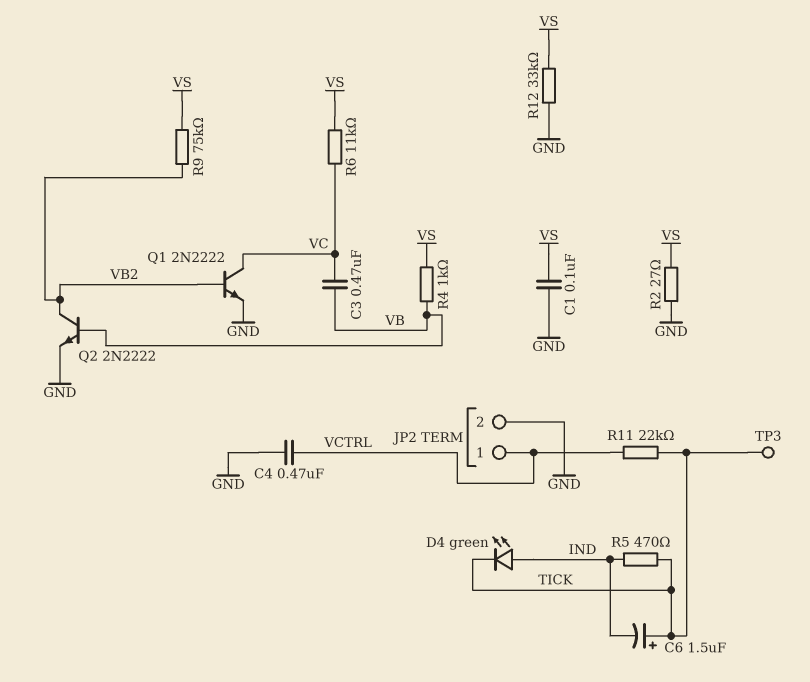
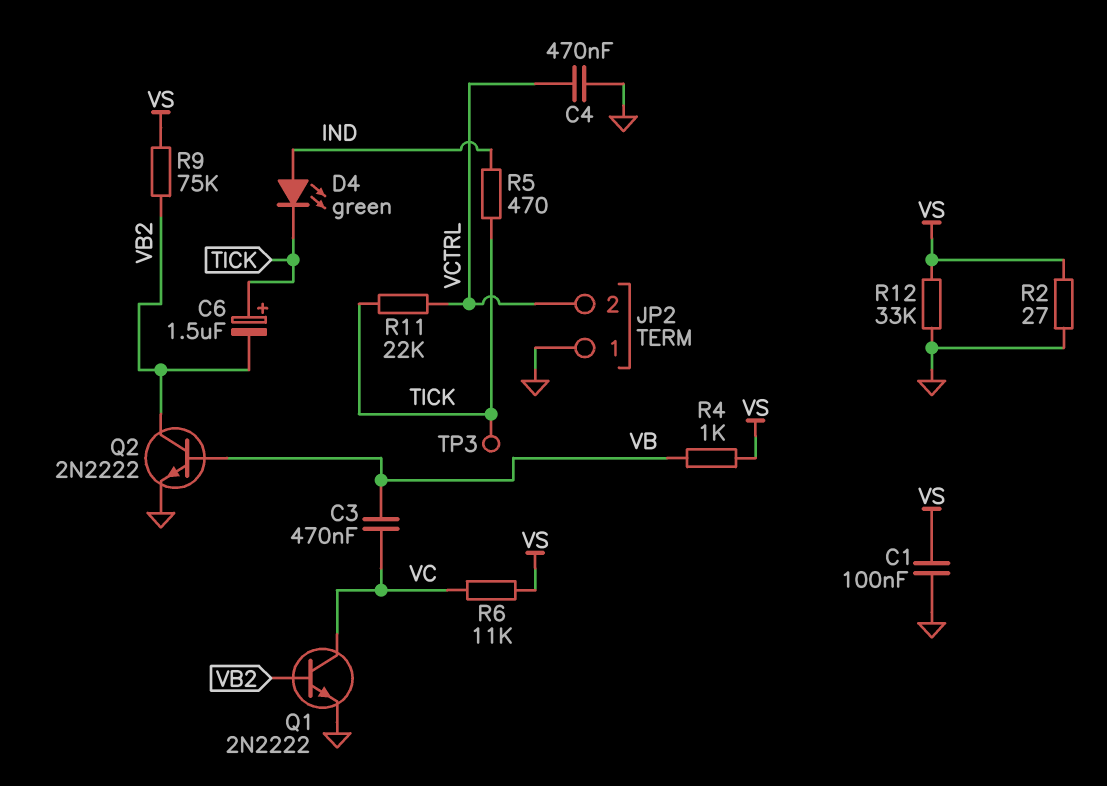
C6: 1.5uF (plus TICK, minus IND) -> 1.5uF (plus TICK, minus VB2)
JP2 pin 1: VCTRL -> GND
JP2 pin 2: GND -> VCTRL

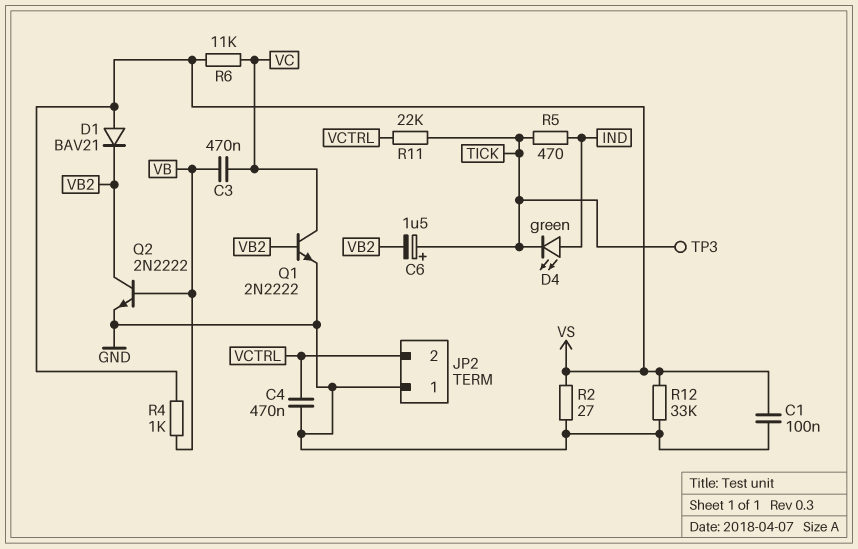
D1: none -> diode BAV21 (A VS, K VB2)
R9: 75k (VB2, VS) -> none

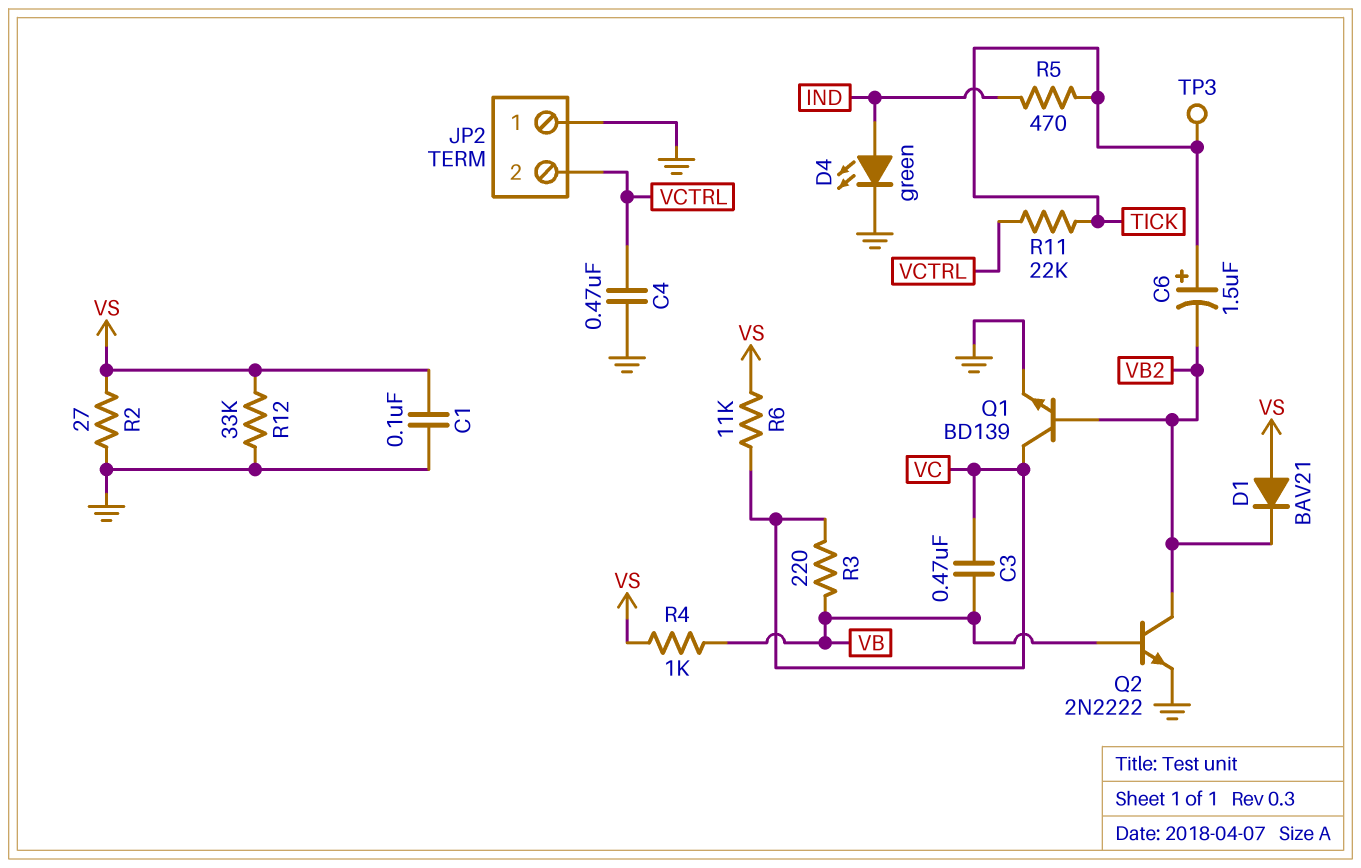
D4: LED green (A IND, K TICK) -> LED green (A IND, K GND)
Q1: NPN 2N2222 (B VB2, C VC, E GND) -> NPN BD139 (B VB2, C VC, E GND)
R3: none -> 220 (VB, VC)

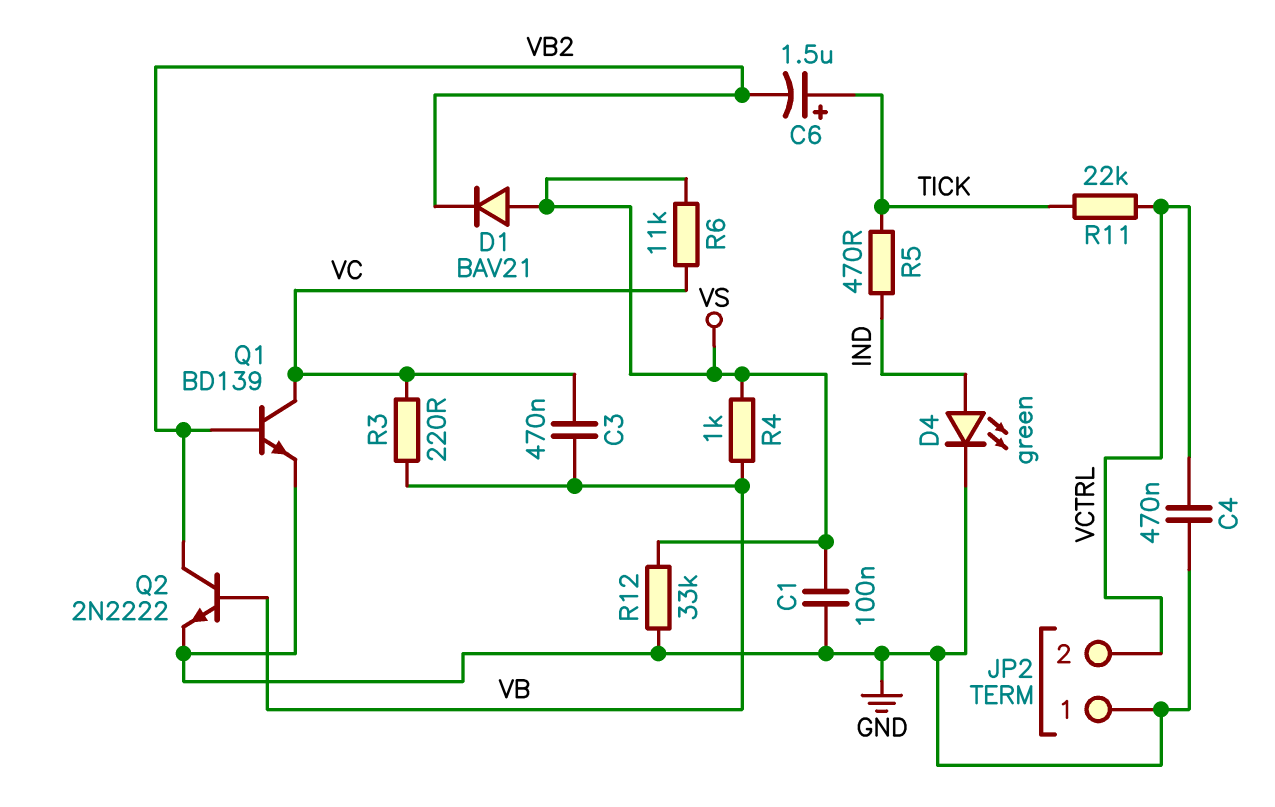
R2: 27 (GND, VS) -> none
TP3: test point (TICK) -> none

